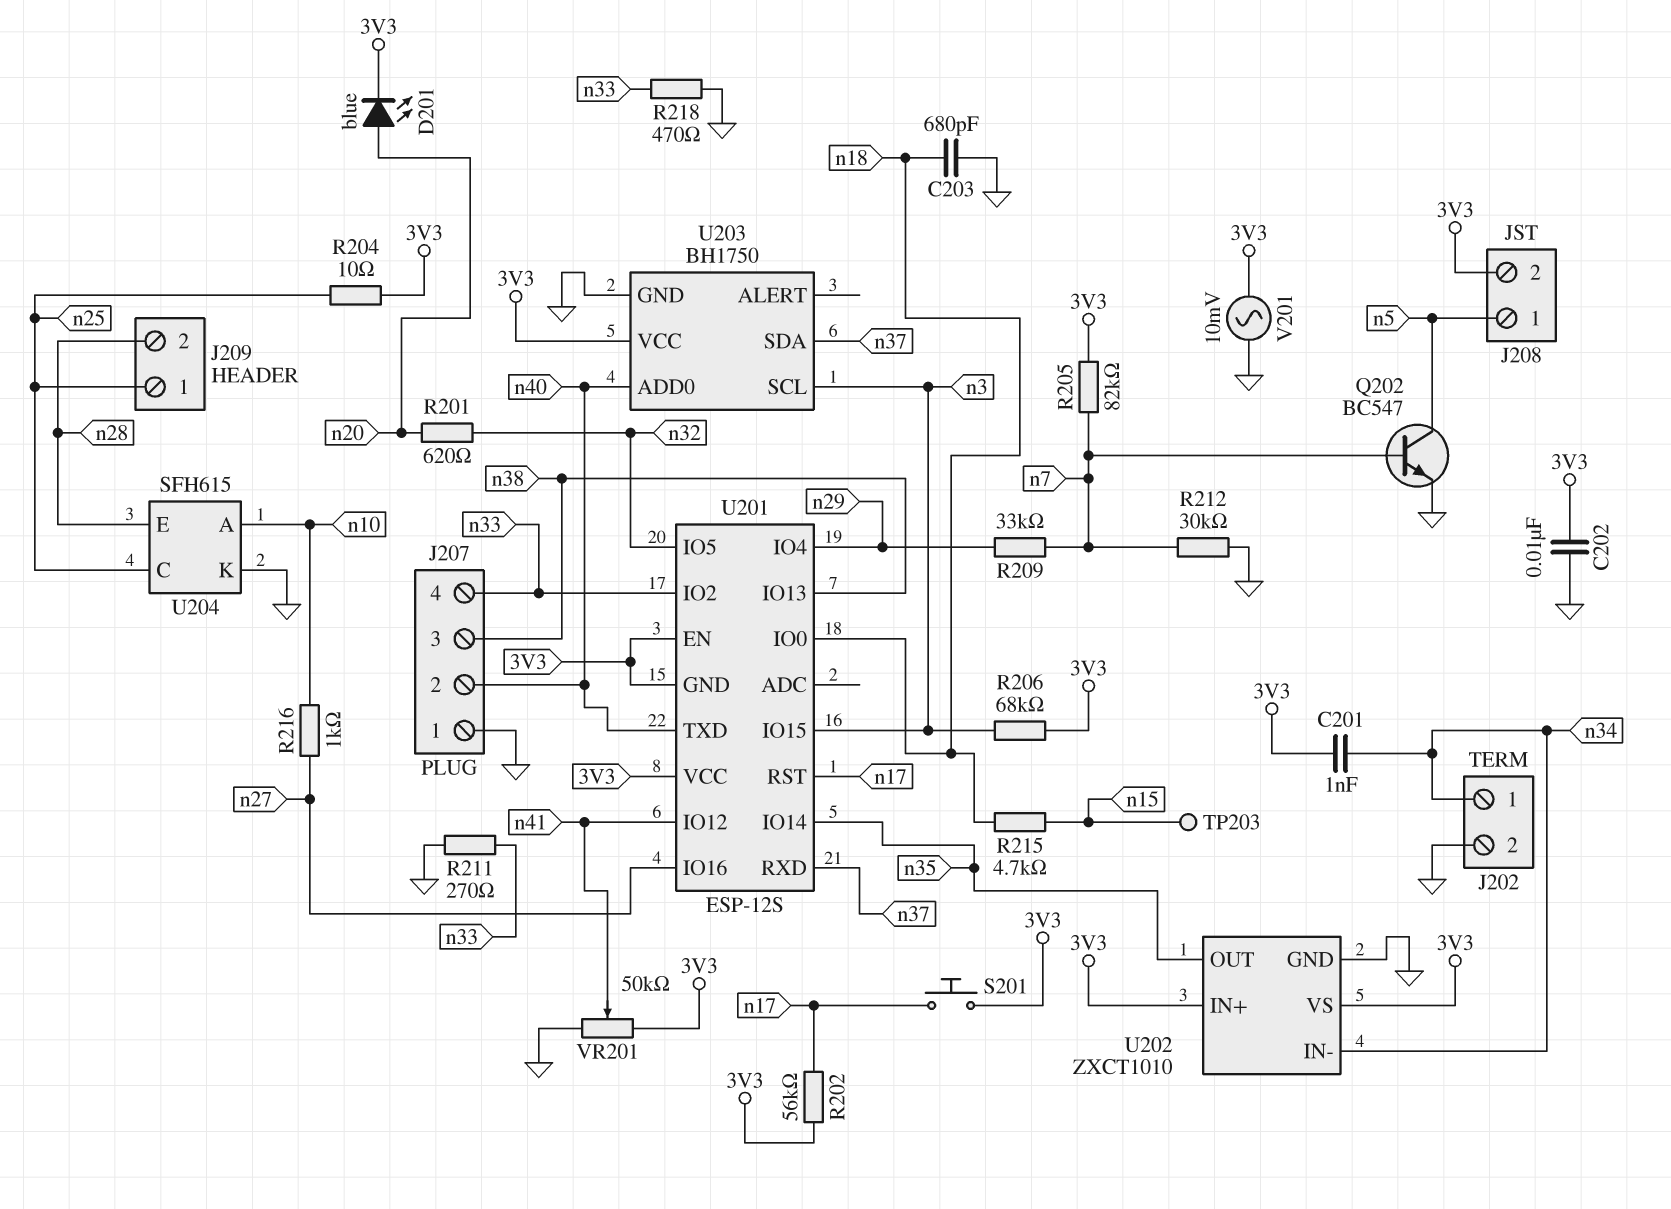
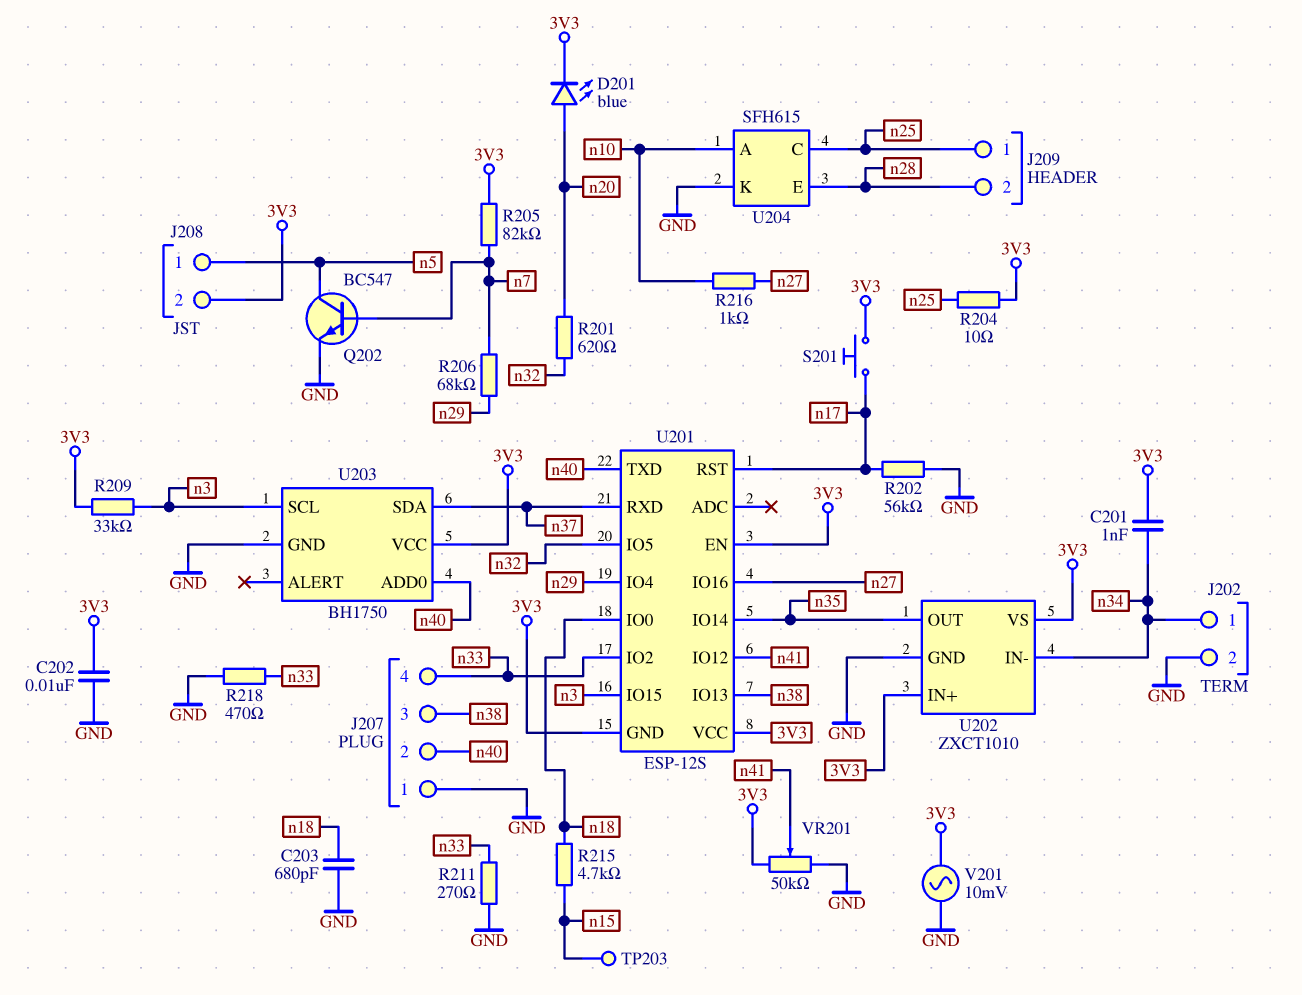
R202: 56k (3V3, n17) -> 56k (GND, n17)
R206: 68k (3V3, n3) -> 68k (n7, n29)
R209: 33k (n7, n29) -> 33k (3V3, n3)
R212: 30k (GND, n7) -> none

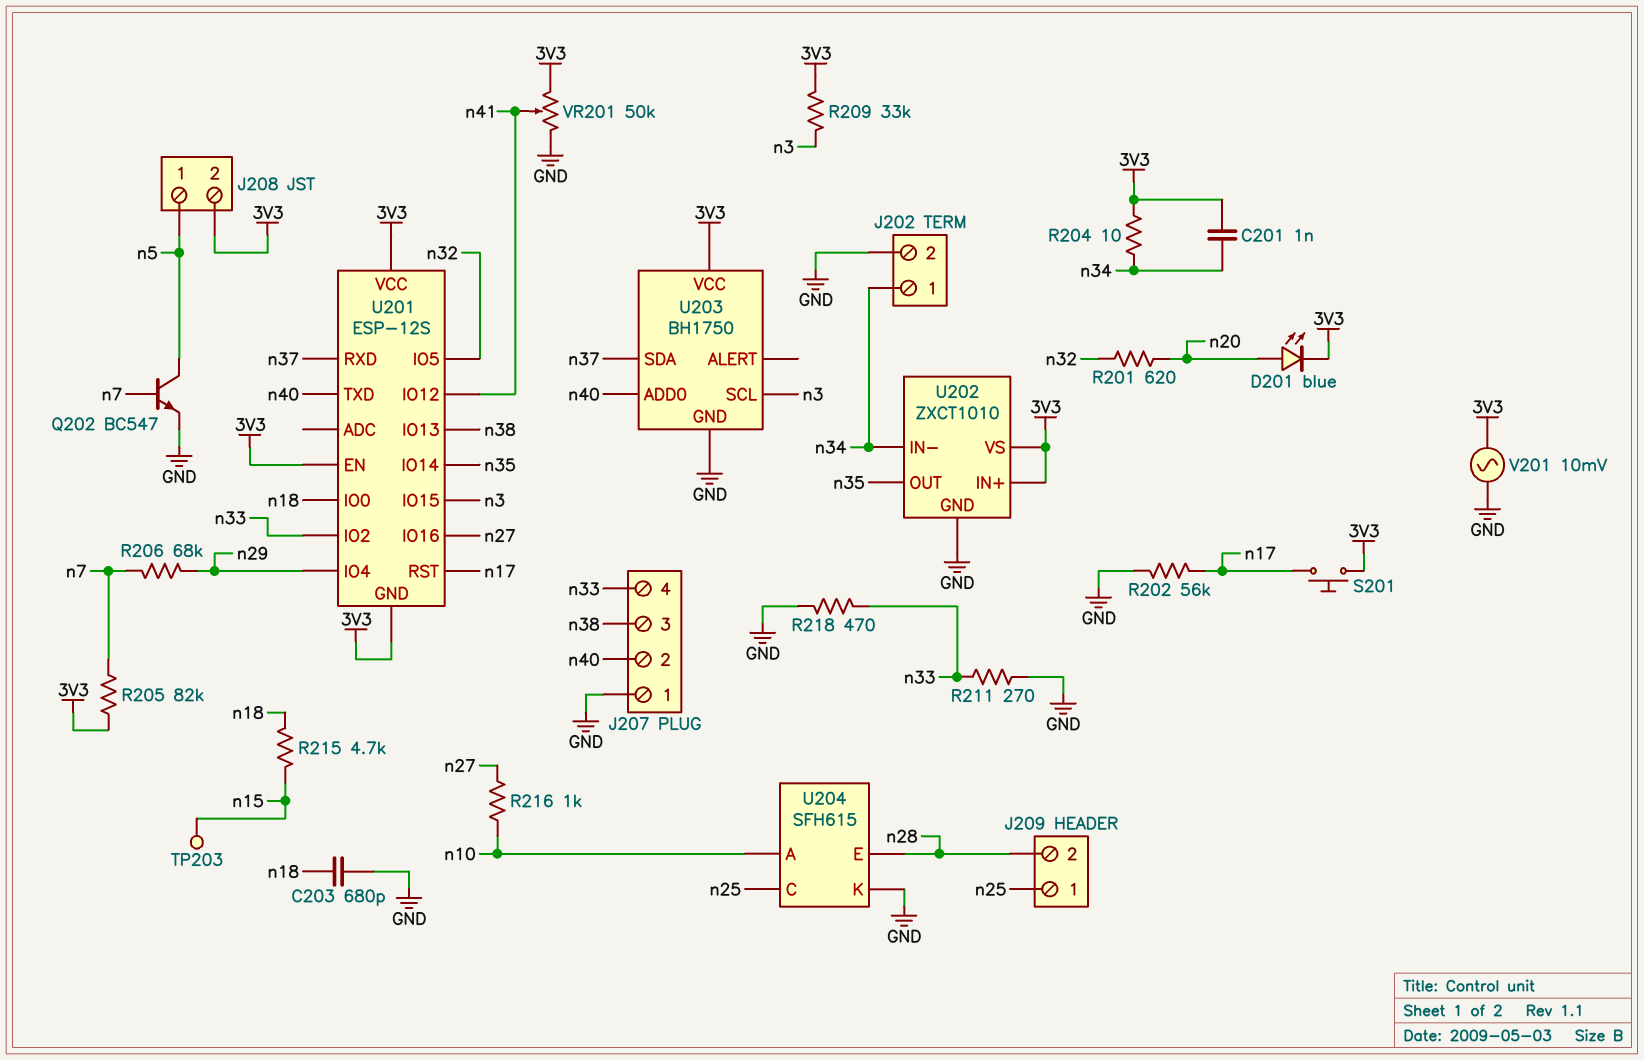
C202: 10nF (3V3, GND) -> none
R204: 10 (3V3, n25) -> 10 (3V3, n34)

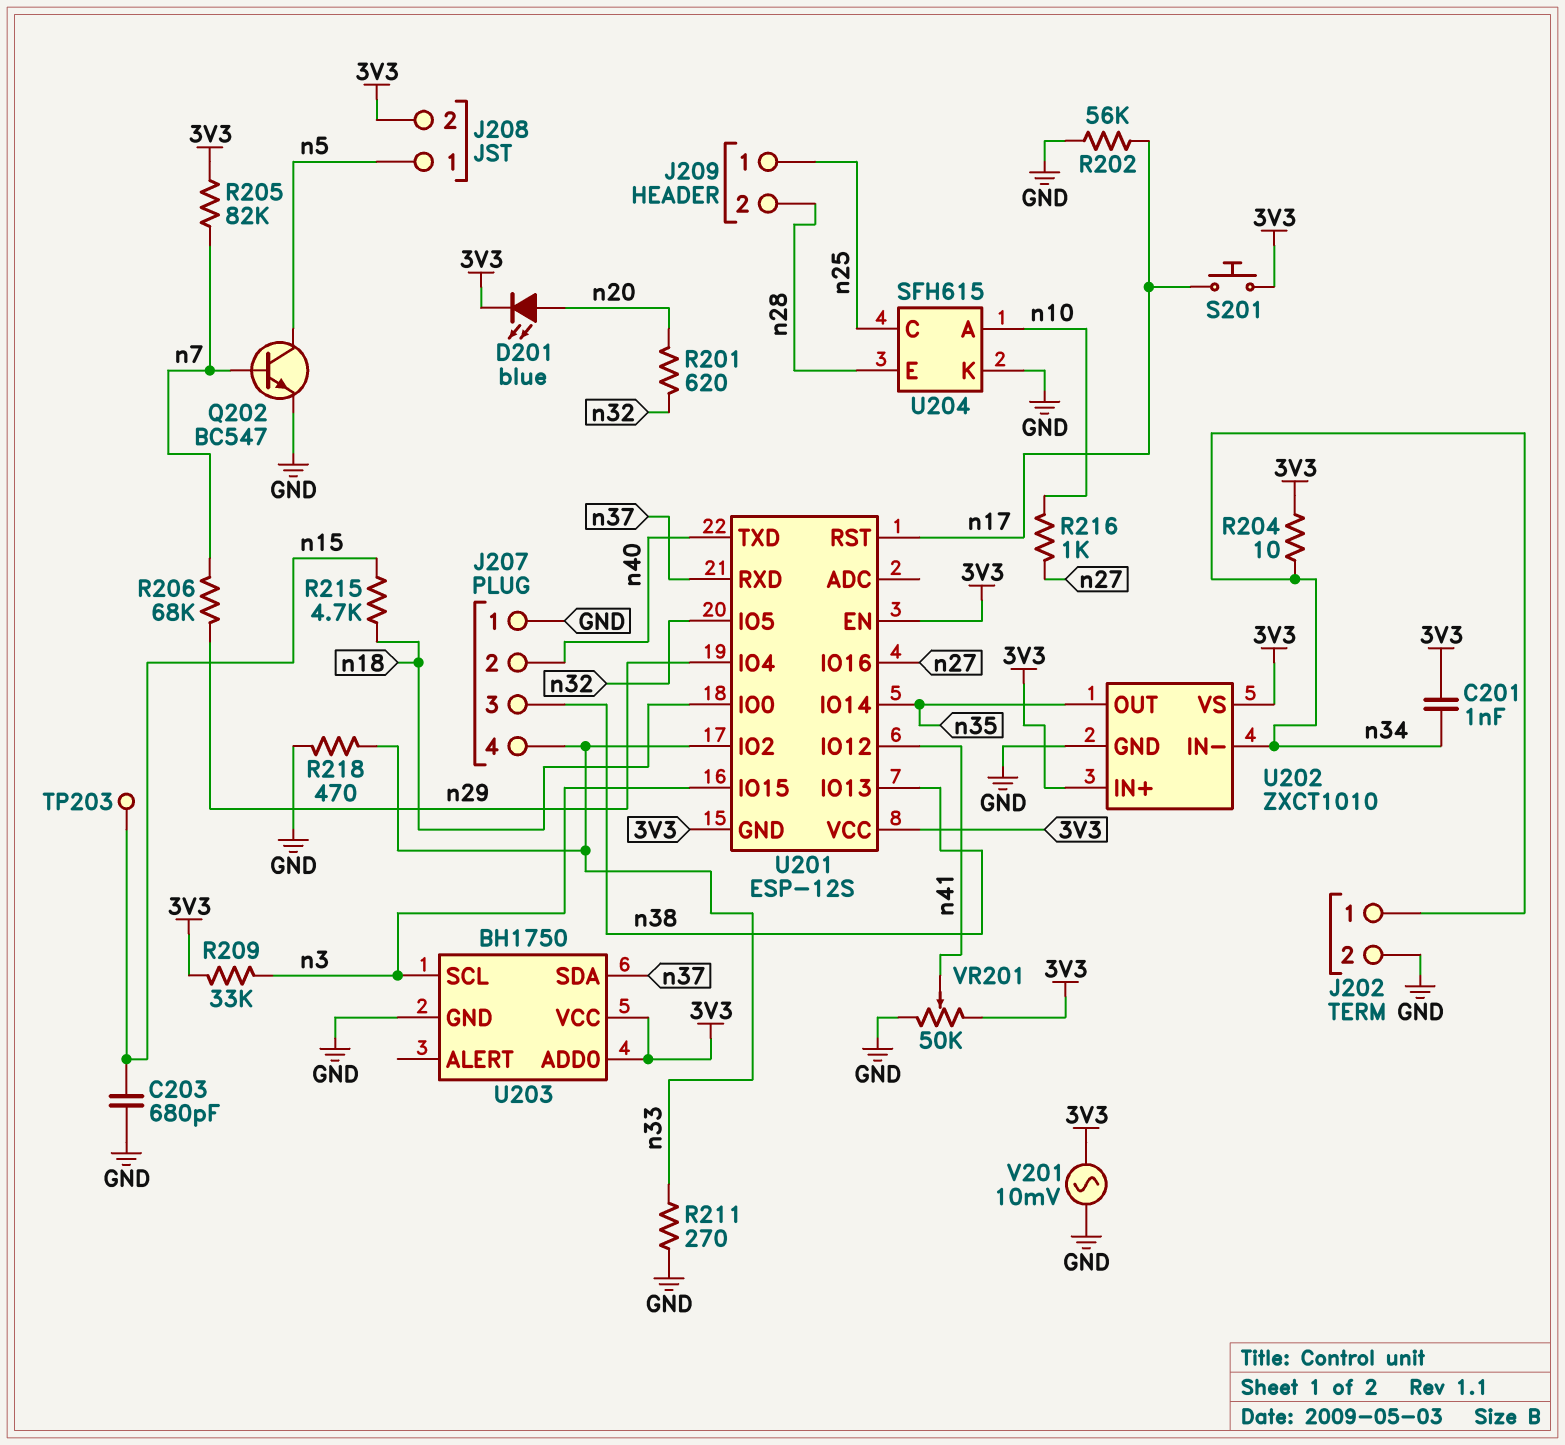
C203: 680pF (GND, n18) -> 680pF (GND, n15)
U203 pin ADD0: n40 -> 3V3

